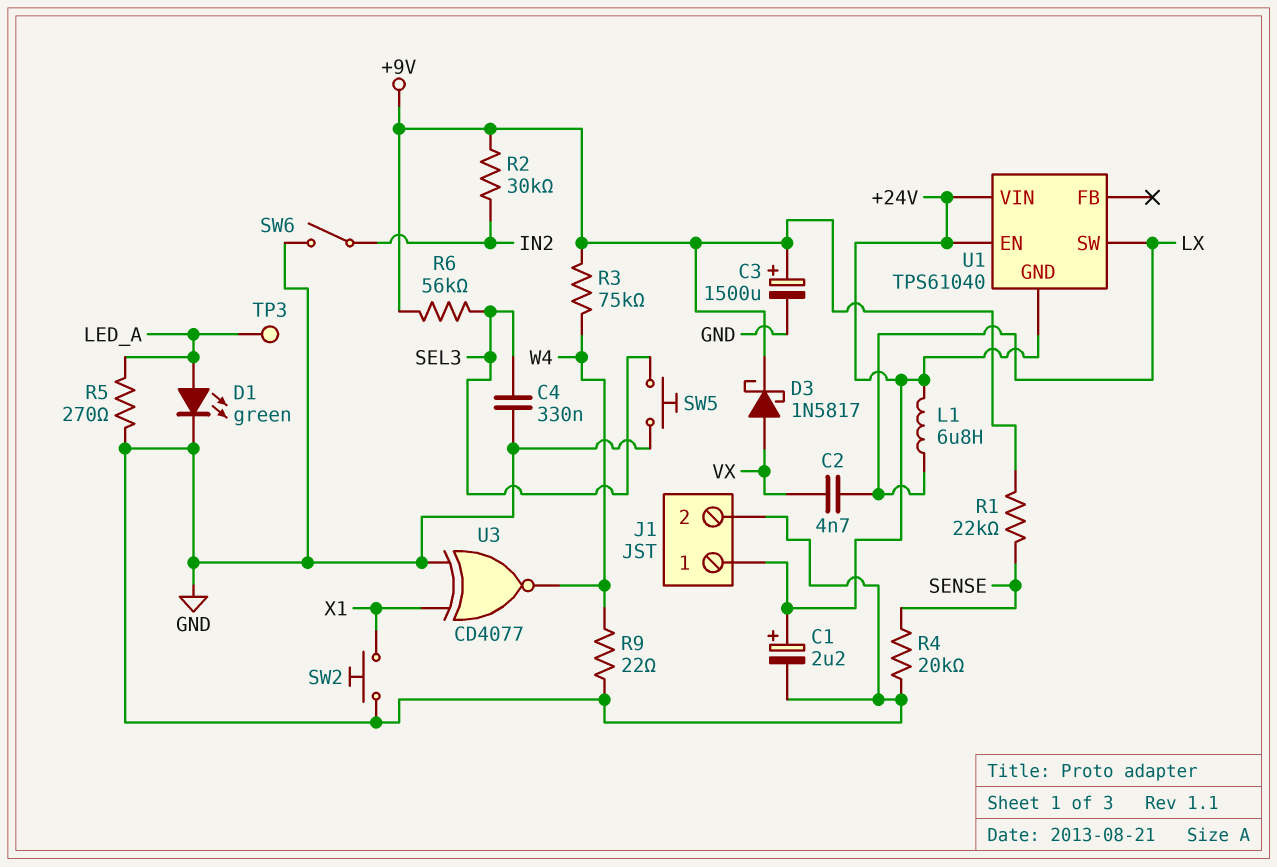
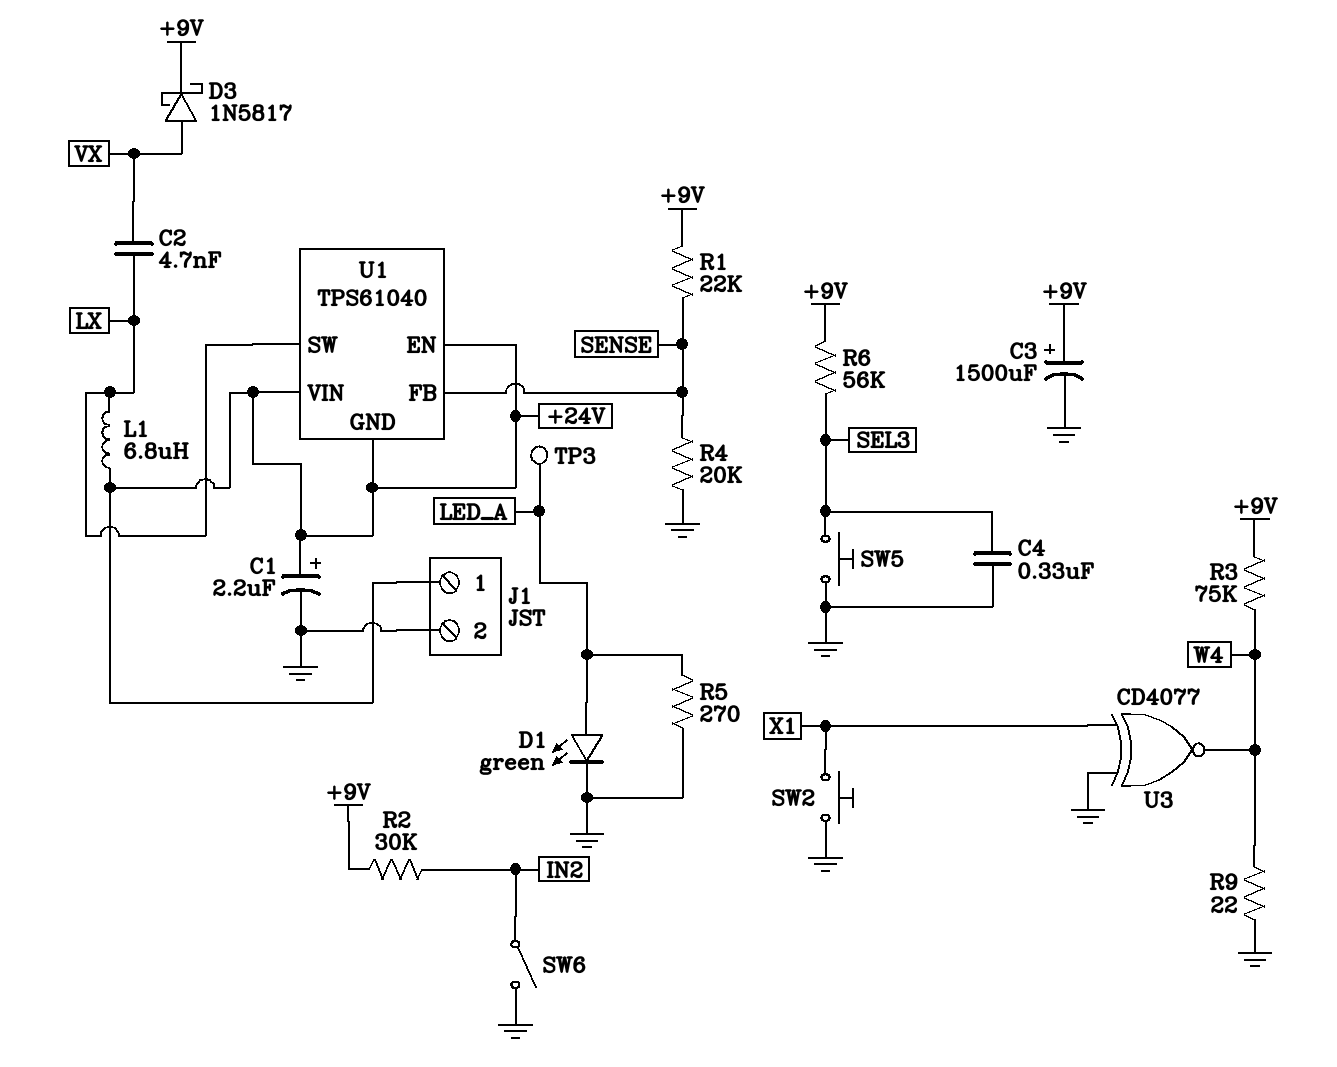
U1 pin FB: none -> SENSE

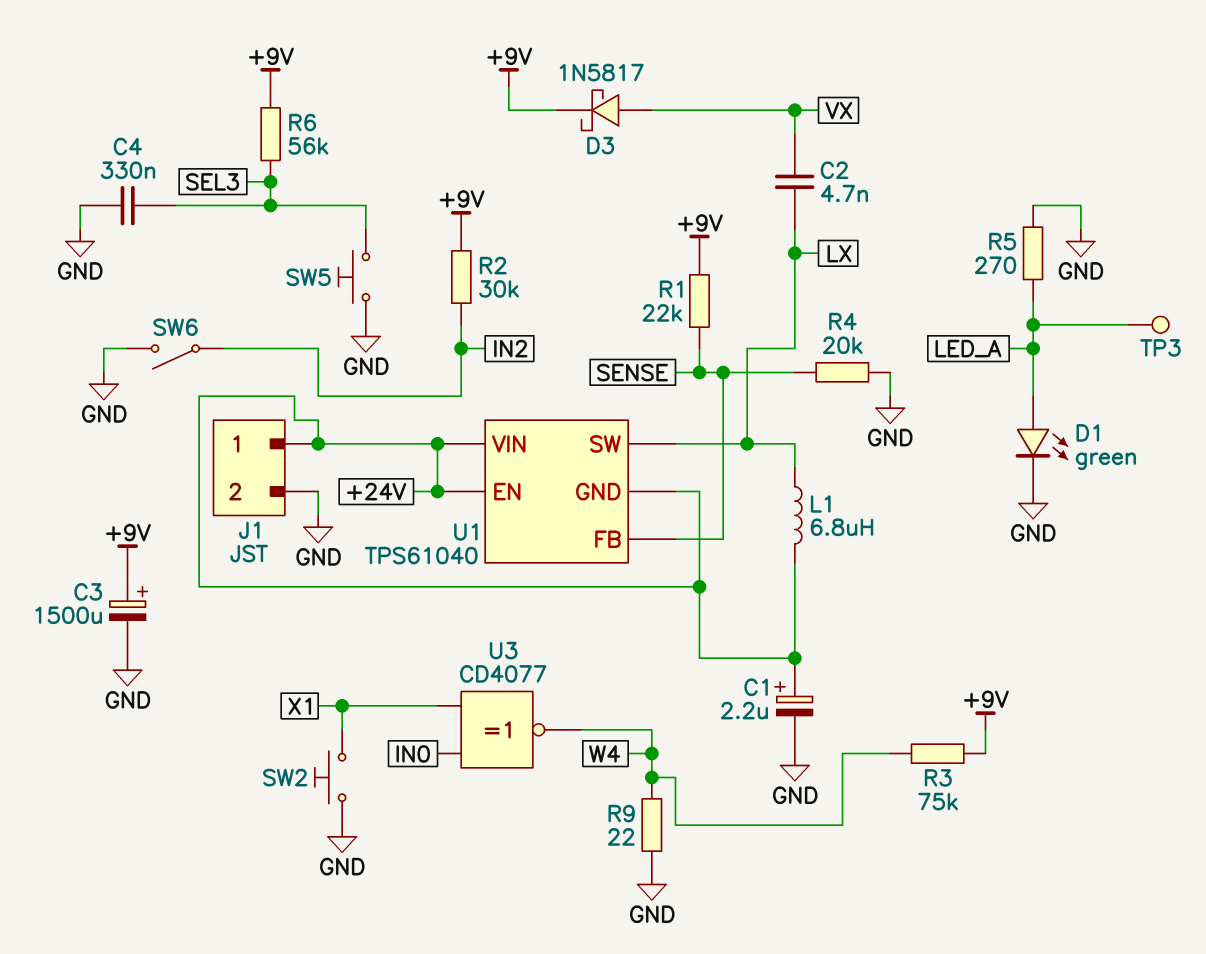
U3: XNOR CD4077 (in GND, in X1, out W4) -> XNOR CD4077 (in IN0, in X1, out W4)

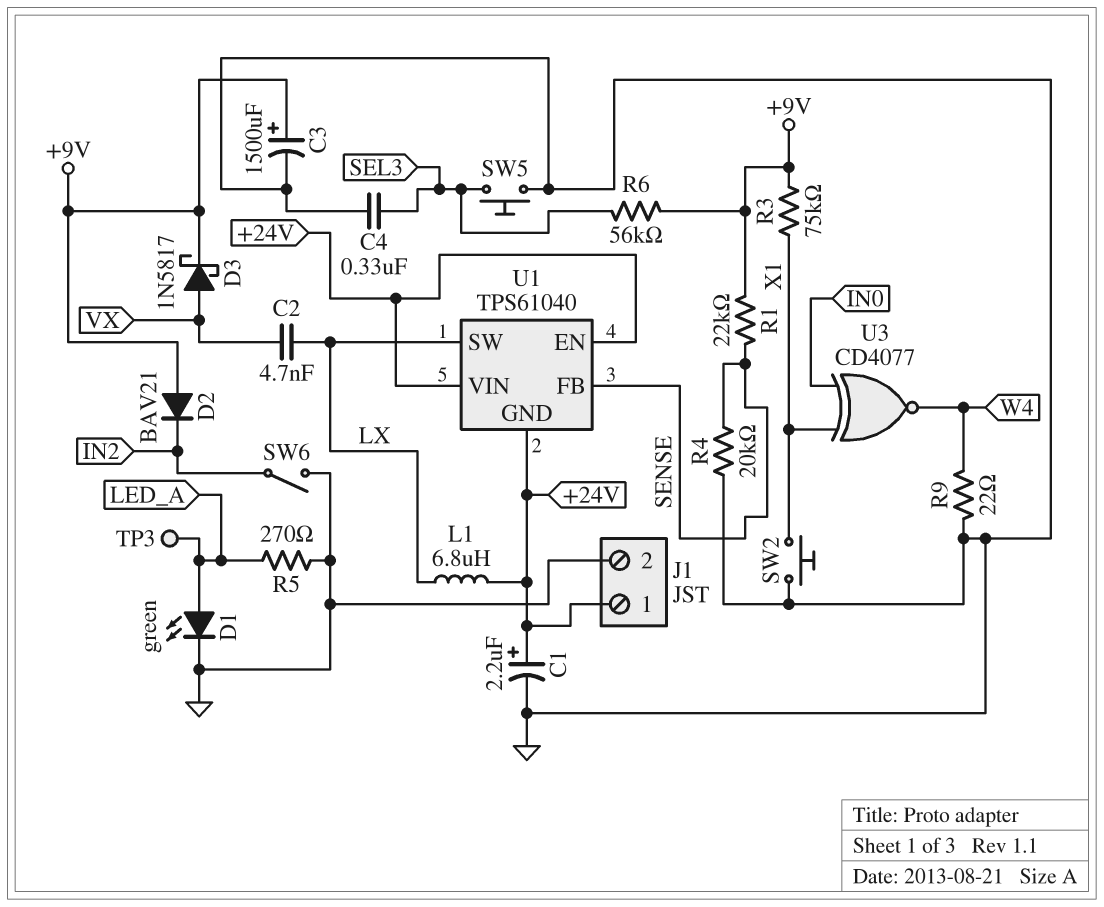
D2: none -> diode BAV21 (A +9V, K IN2)
R2: 30k (+9V, IN2) -> none
R3: 75k (+9V, W4) -> 75k (+9V, X1)

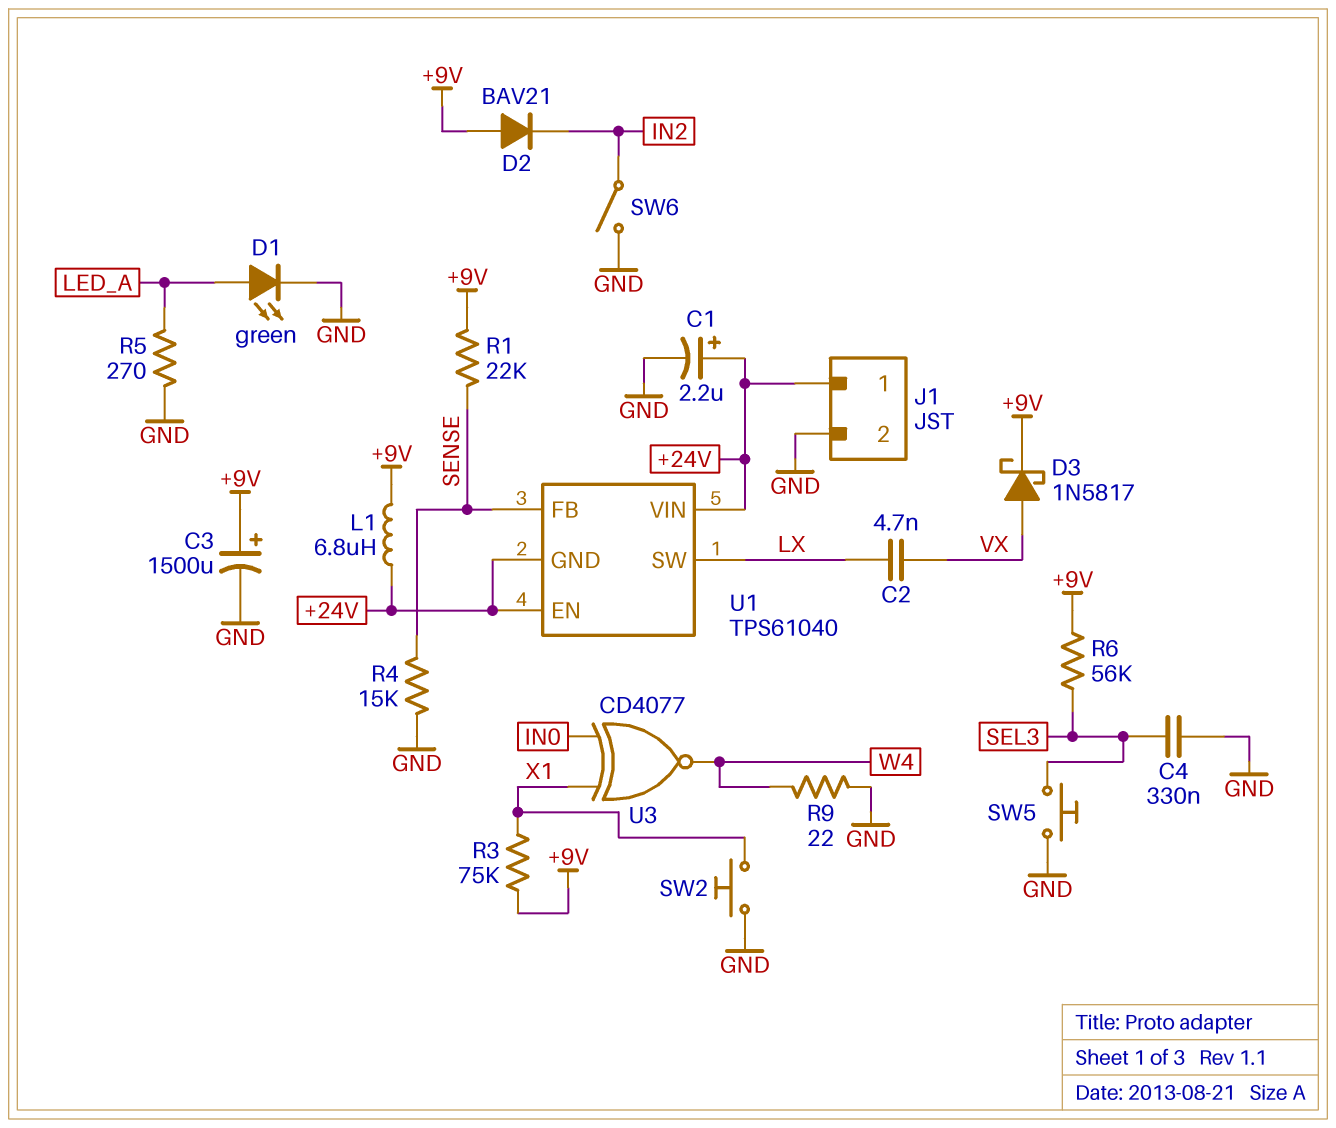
L1: 6.8uH (+24V, LX) -> 6.8uH (+9V, +24V)
R4: 20k (GND, SENSE) -> 15k (GND, SENSE)
TP3: test point (LED_A) -> none

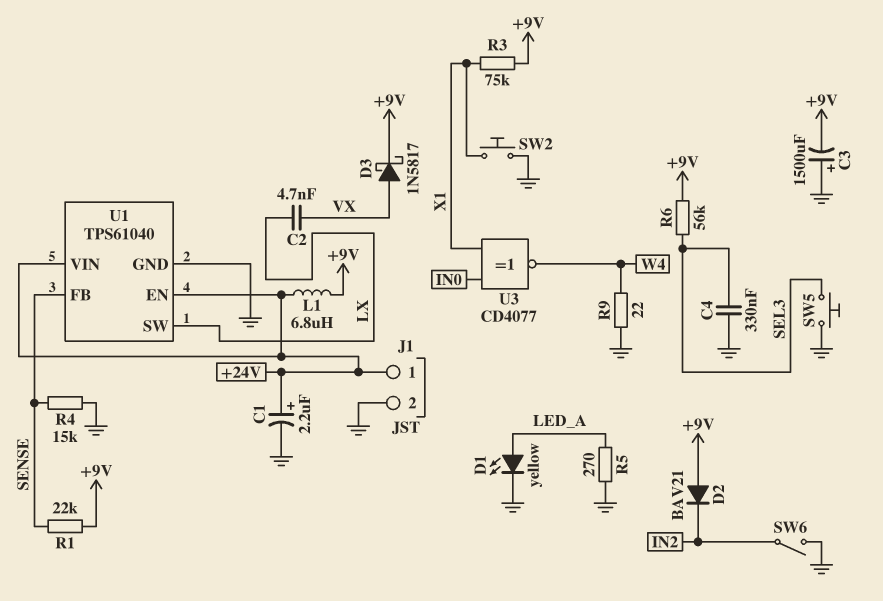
C3: 1500uF (plus +9V, minus GND) -> 1500uF (plus GND, minus +9V)
D1: LED green (A LED_A, K GND) -> LED yellow (A LED_A, K GND)
U1 pin GND: +24V -> GND

